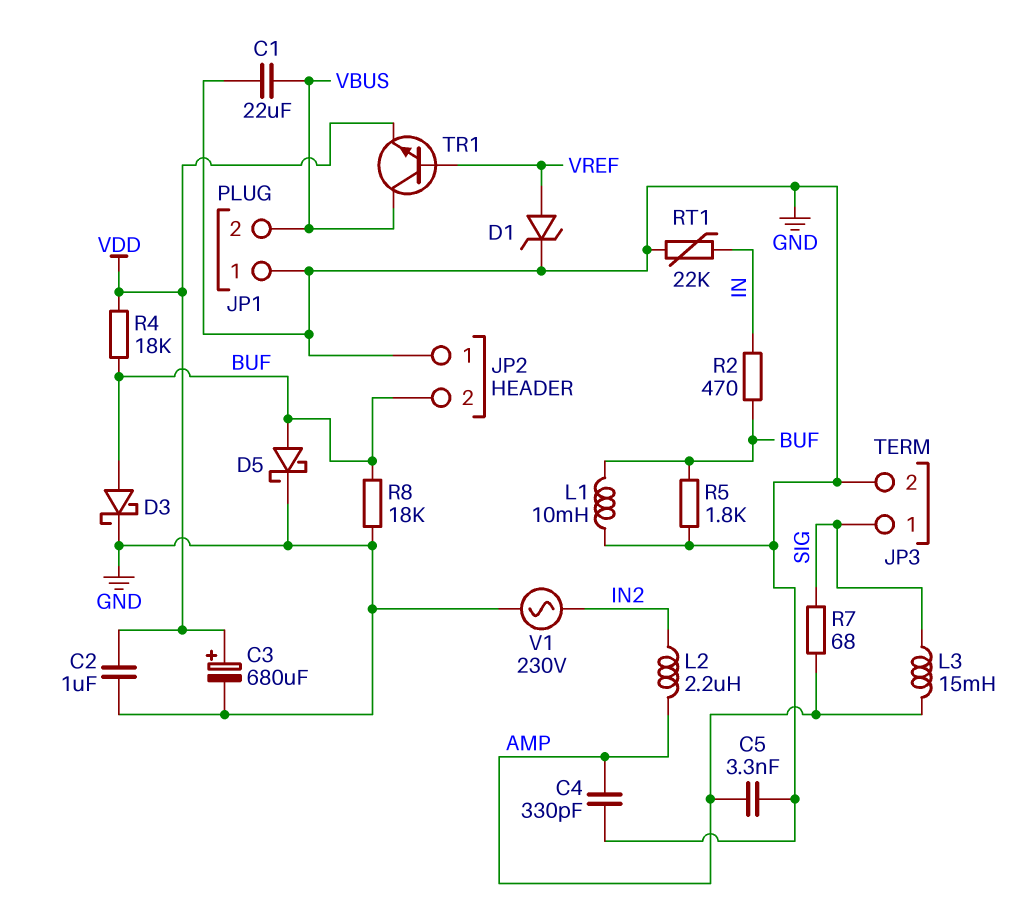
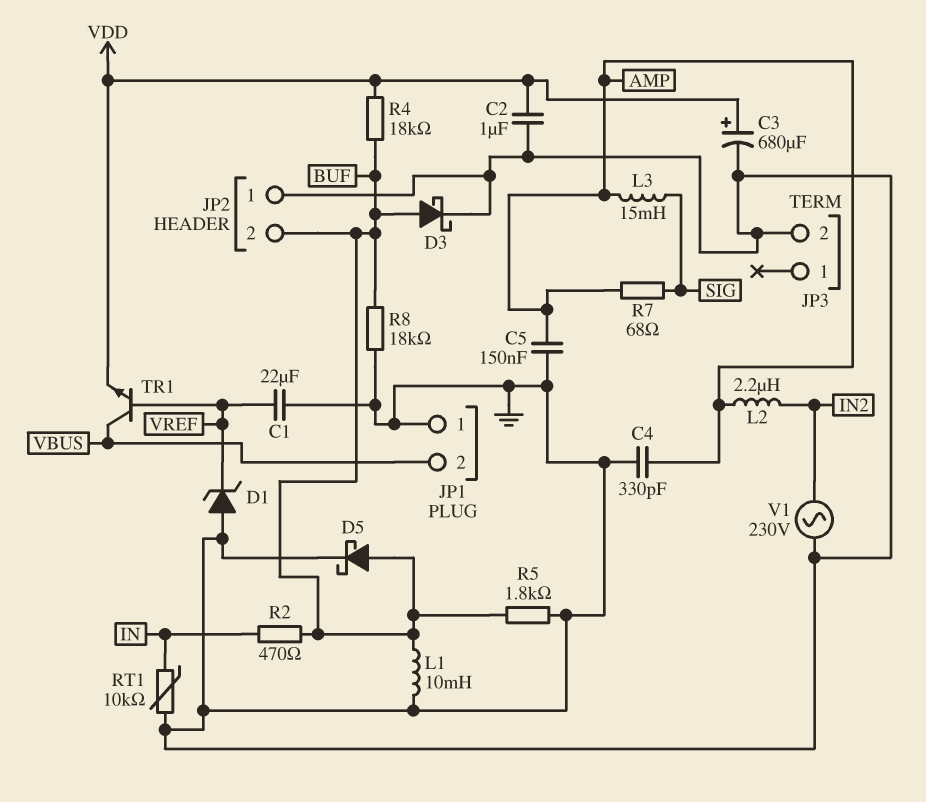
C1: 22uF (GND, VBUS) -> 22uF (GND, VREF)
C5: 3.3nF (AMP, GND) -> 150nF (AMP, GND)
D1: zener (A VREF, K GND) -> zener (A GND, K VREF)
JP3 pin 1: SIG -> none
RT1: 22k (GND, IN) -> 10k (GND, IN)

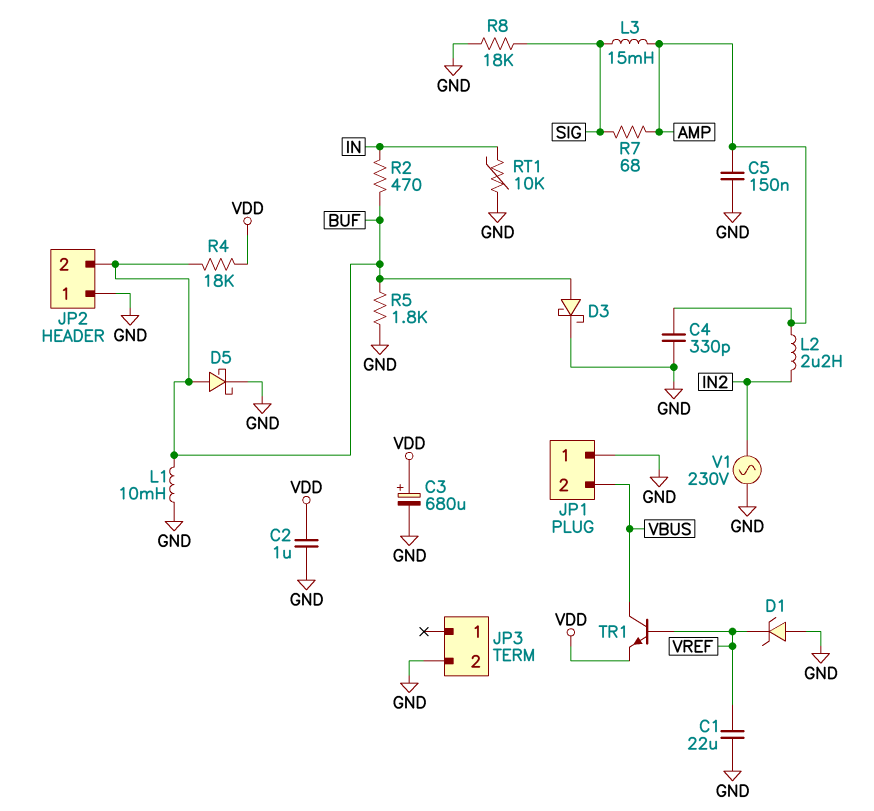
R8: 18k (BUF, GND) -> 18k (GND, SIG)

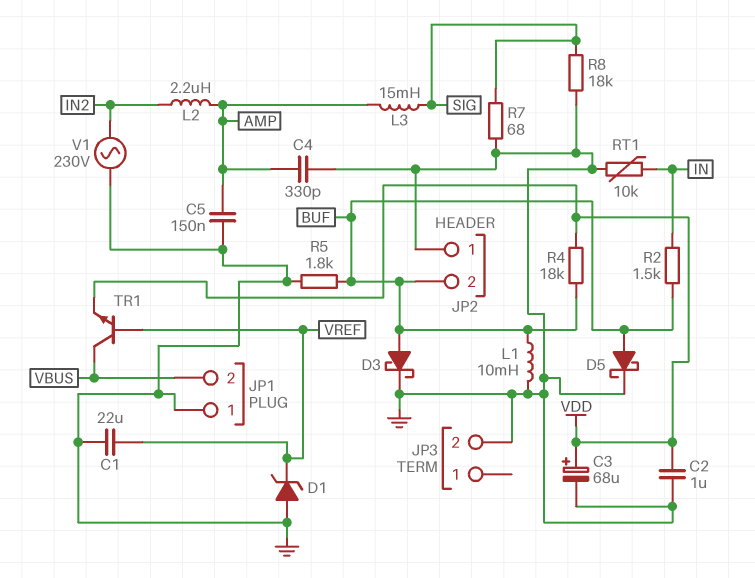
C3: 680uF (plus VDD, minus GND) -> 68uF (plus VDD, minus GND)
R2: 470 (BUF, IN) -> 1.5k (BUF, IN)
R7: 68 (AMP, SIG) -> 68 (GND, SIG)

